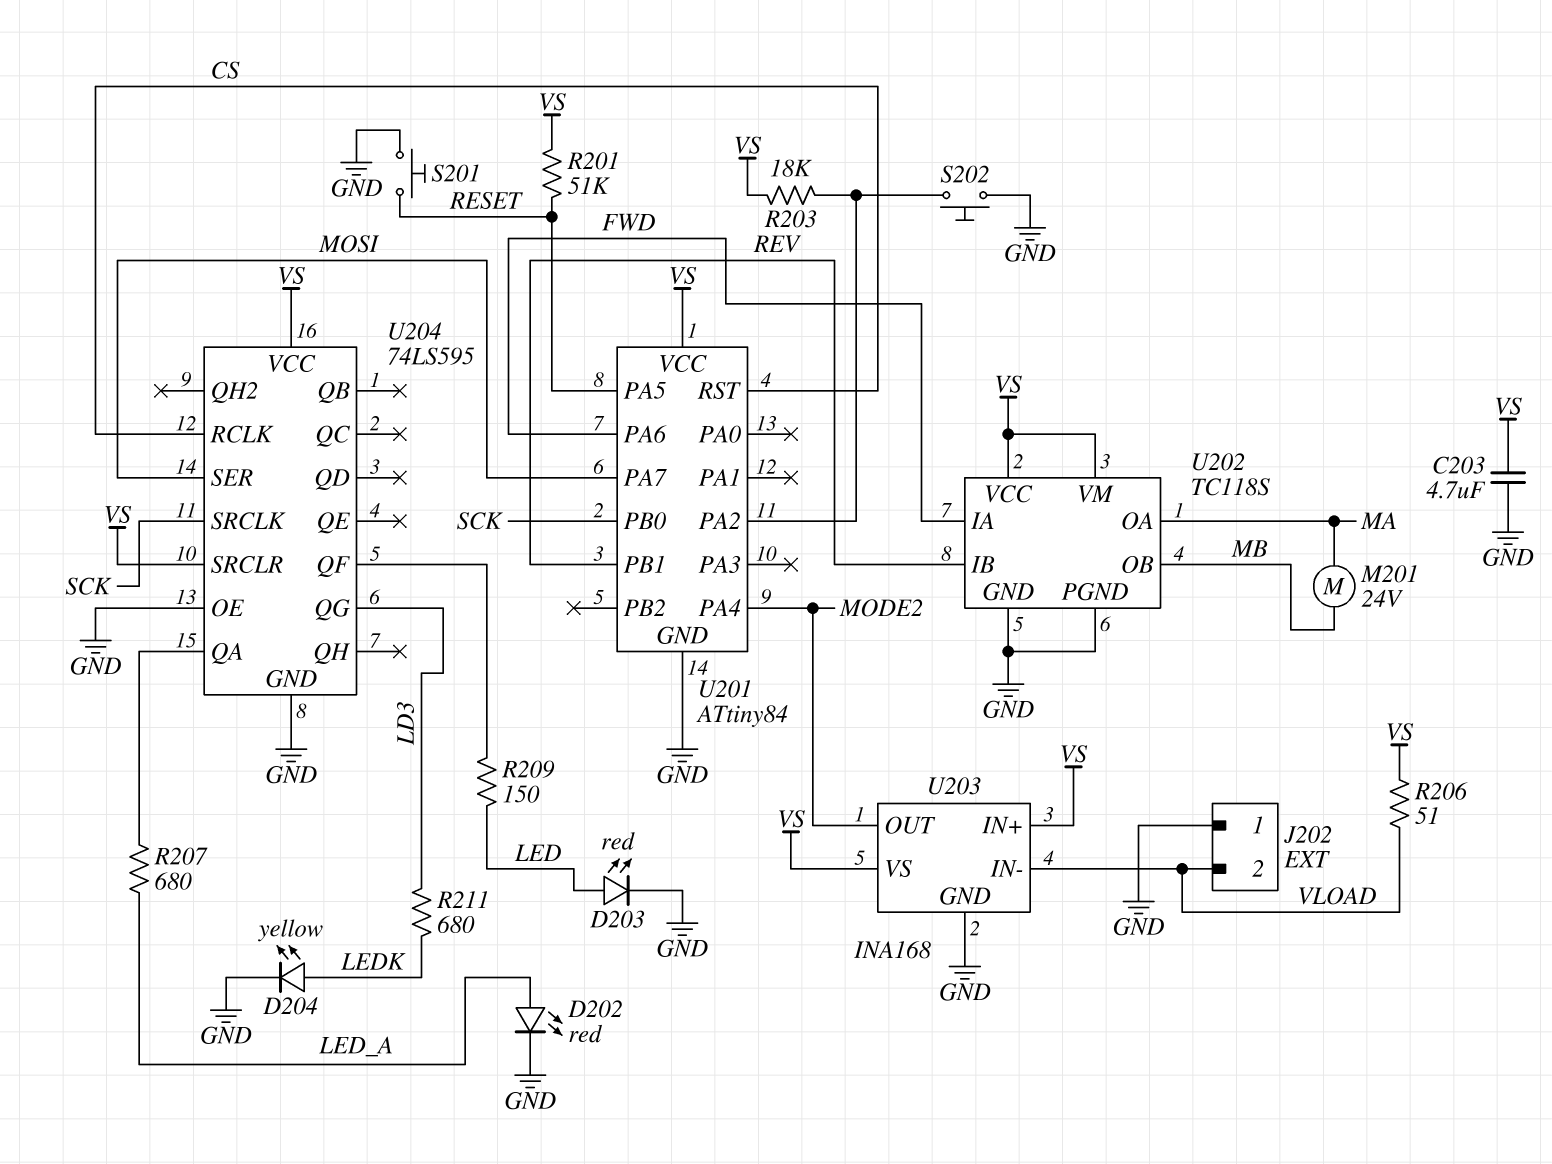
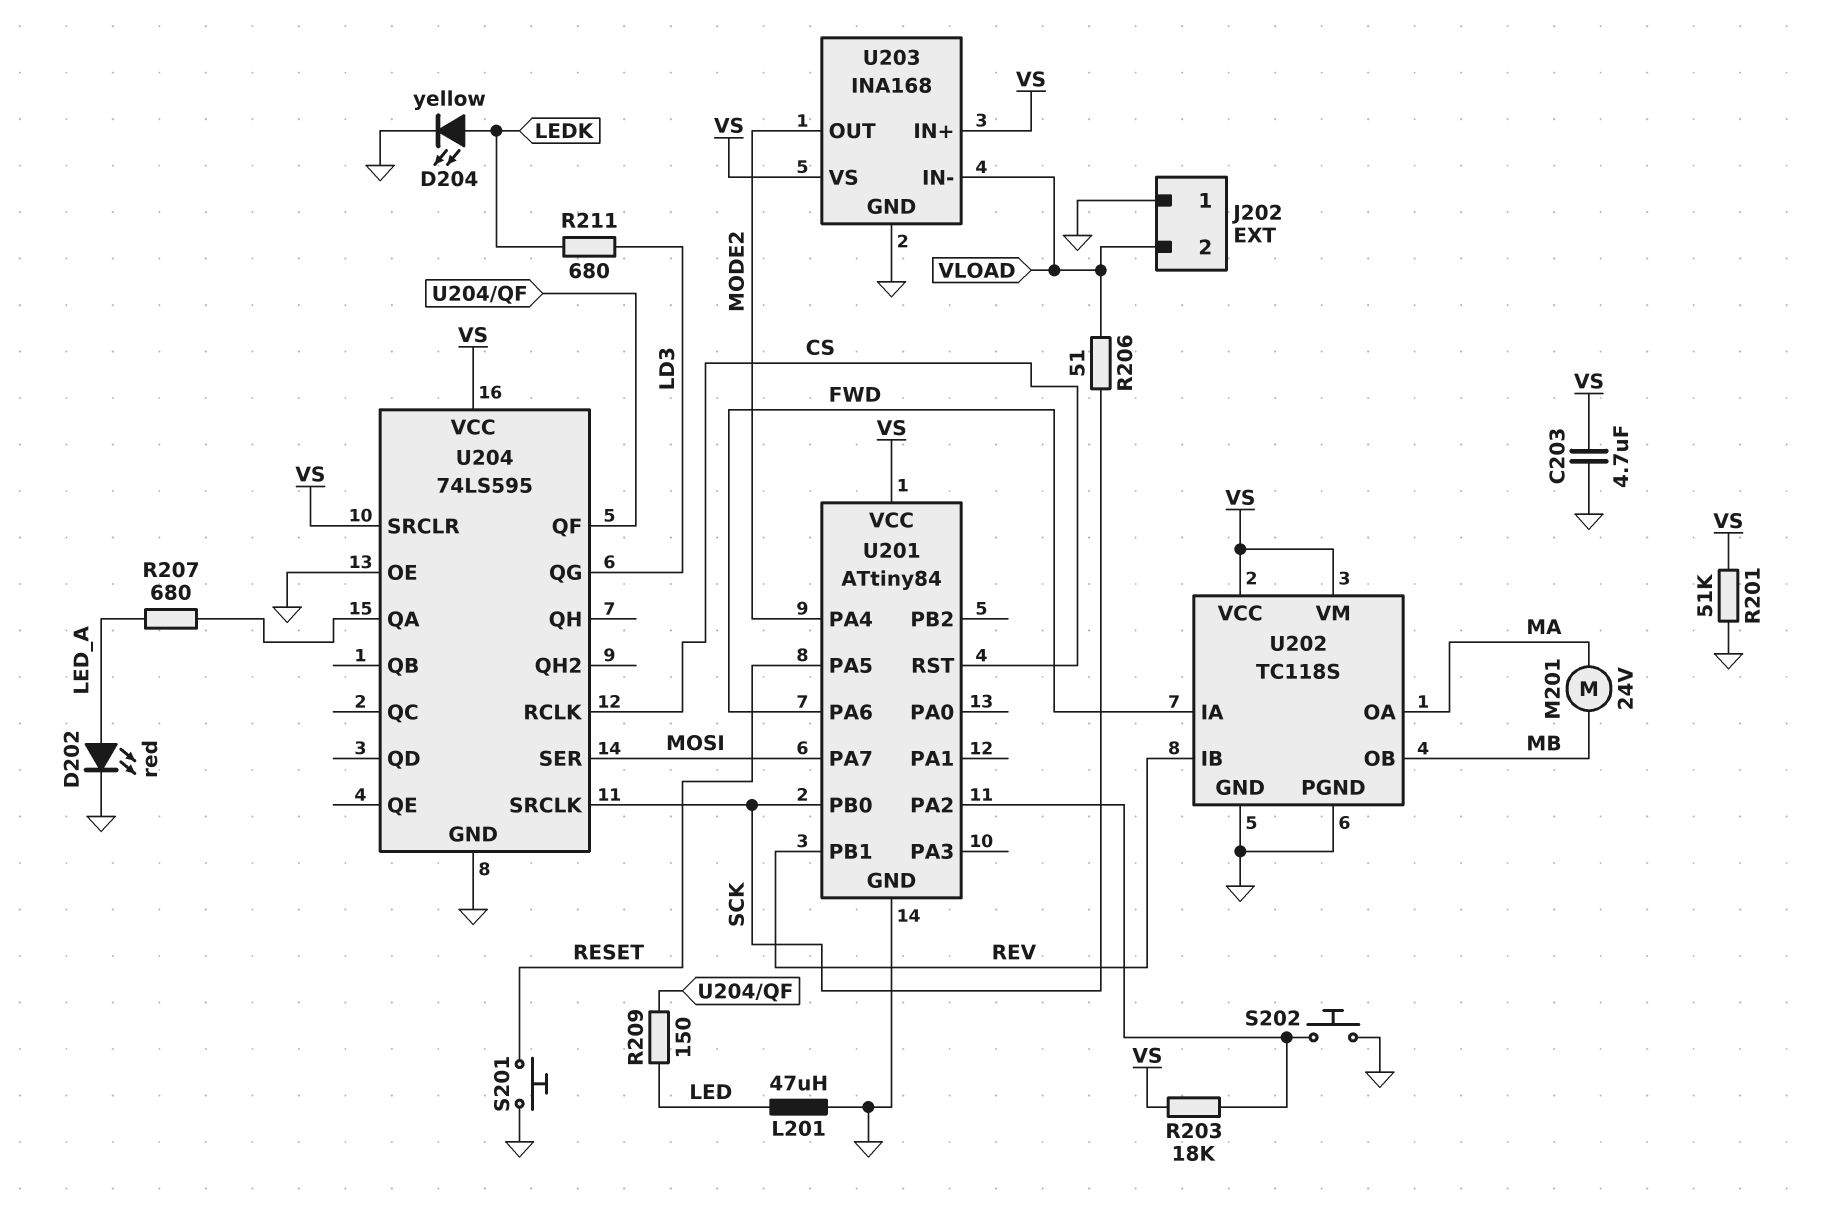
D203: LED red (A LED, K GND) -> none
L201: none -> 47uH (GND, LED)
R201: 51k (RESET, VS) -> 51k (GND, VS)
R206: 51 (VLOAD, VS) -> 51 (SCK, VLOAD)

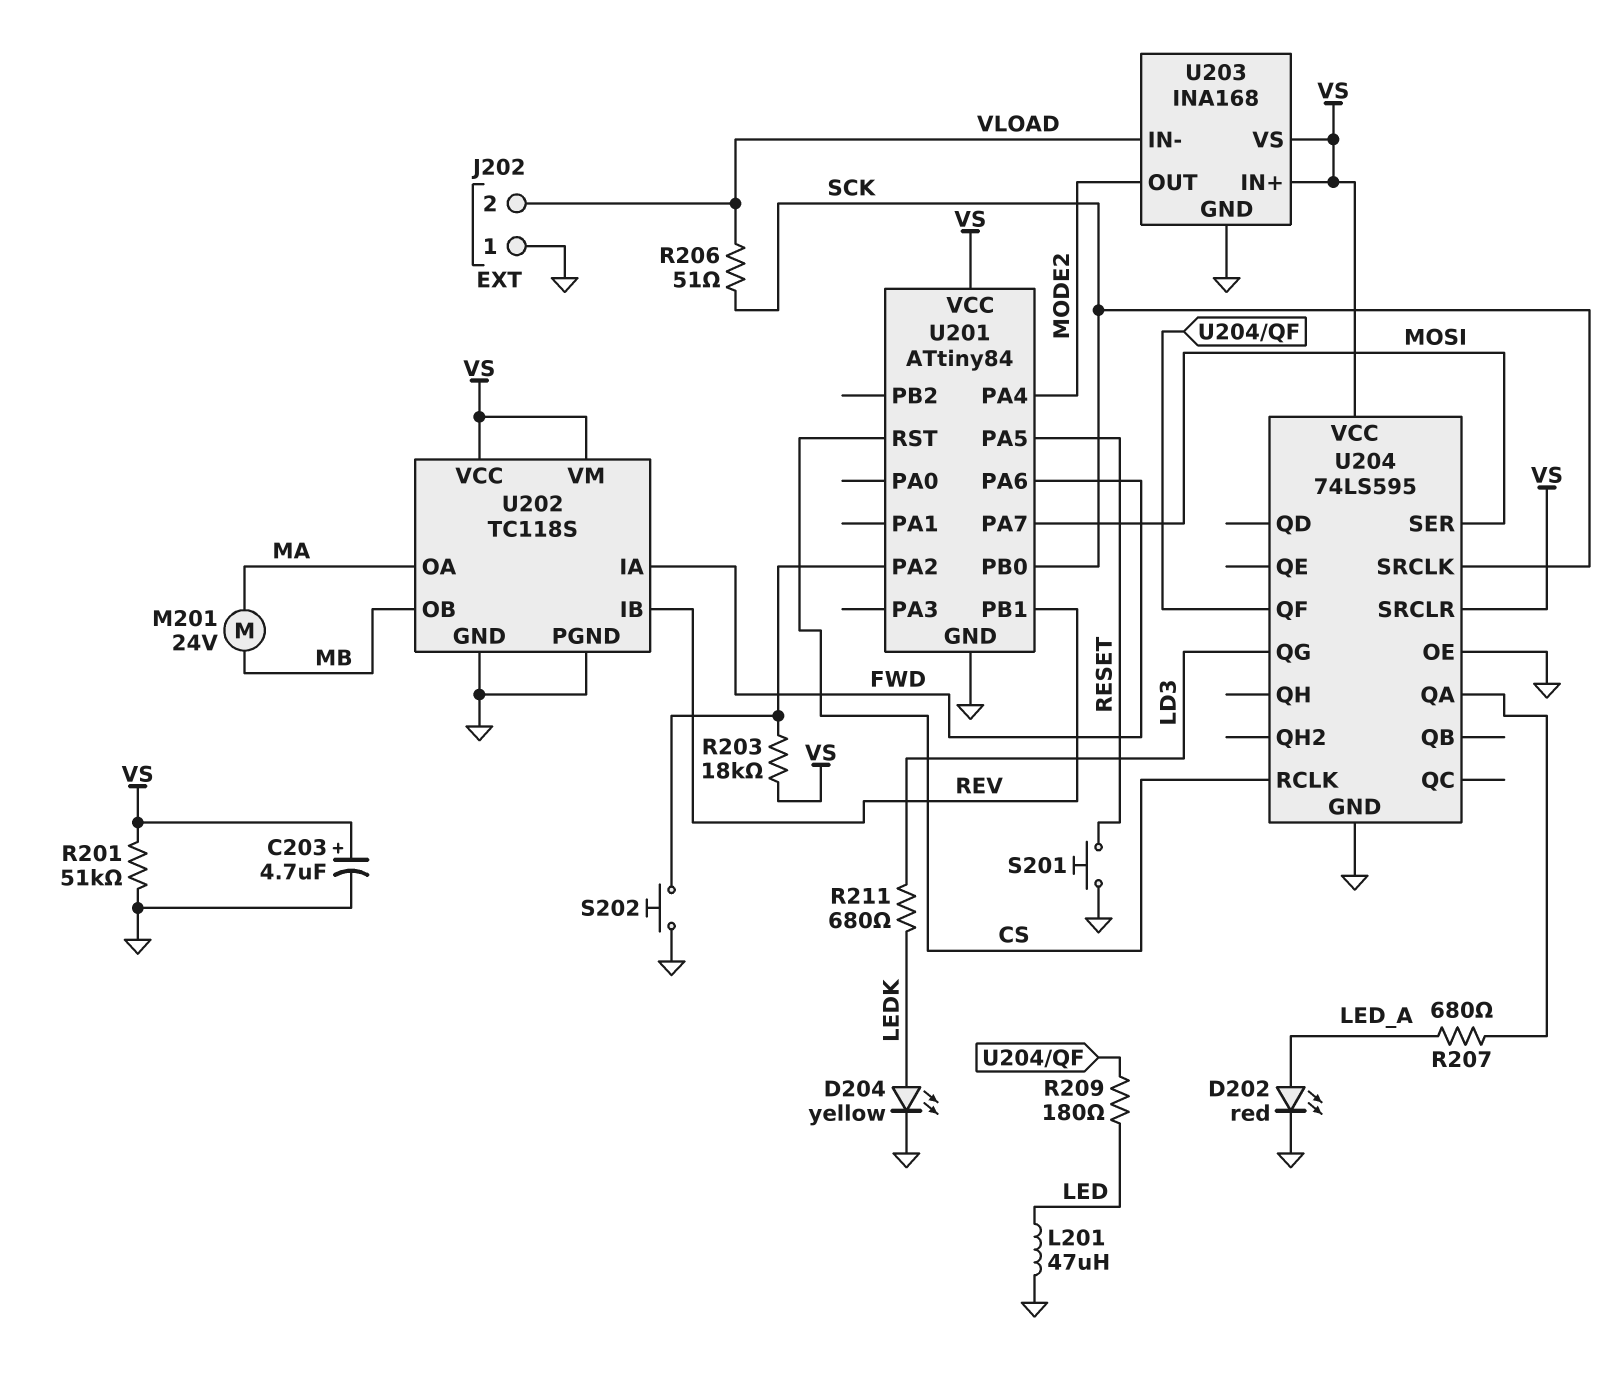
C203: 4.7uF (GND, VS) -> 4.7uF (plus VS, minus GND)
R209: 150 (LED, U204/QF) -> 180 (LED, U204/QF)

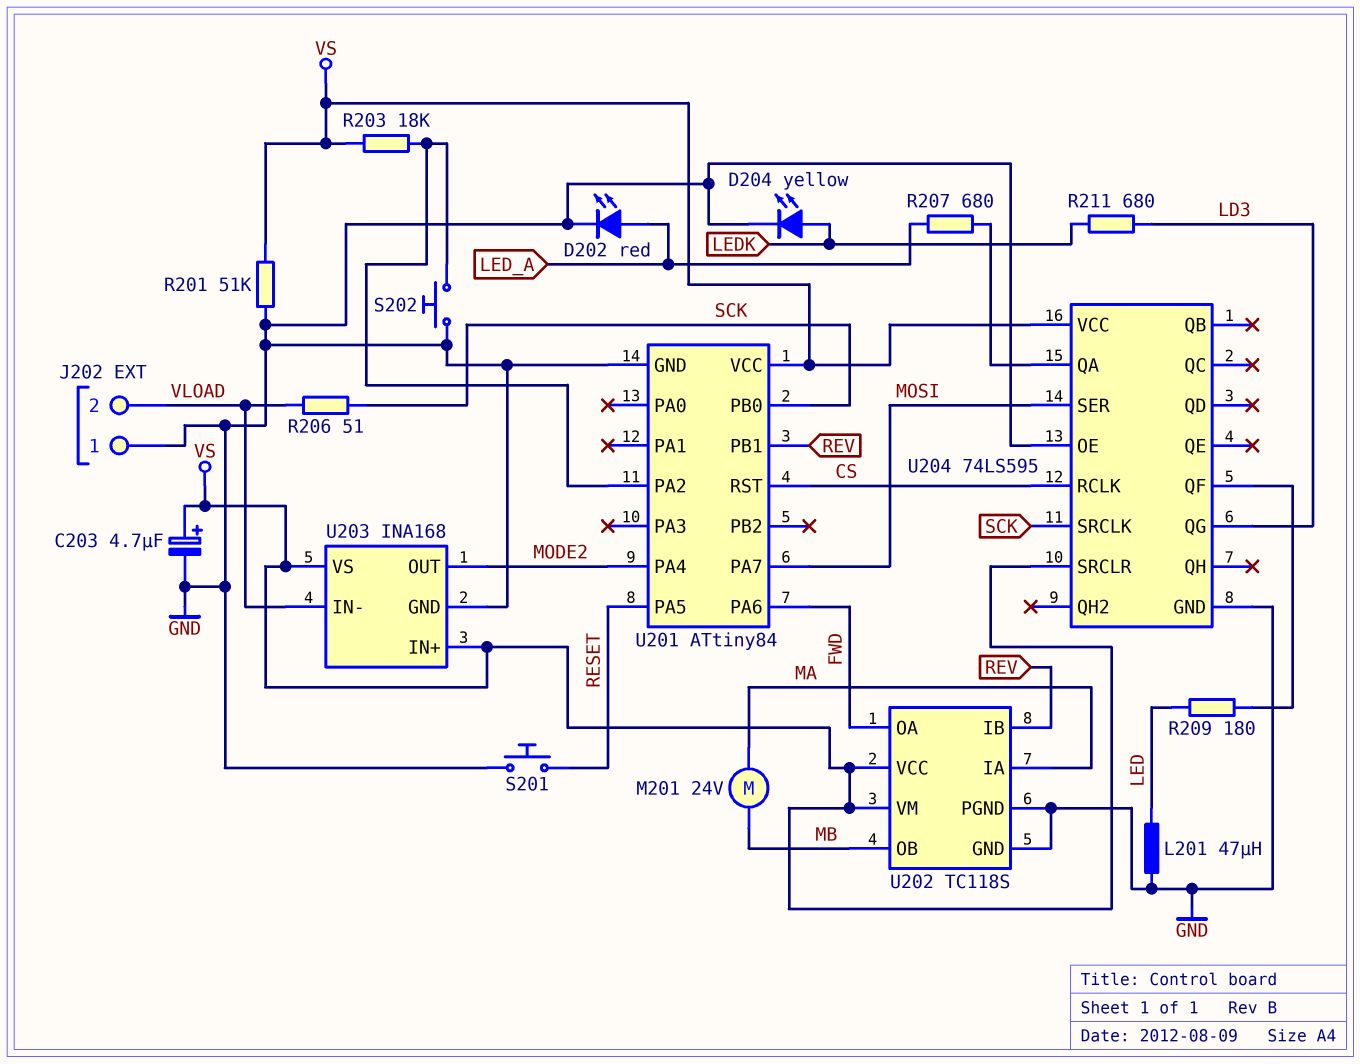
U202 pin IA: FWD -> MA
U202 pin OA: MA -> FWD

